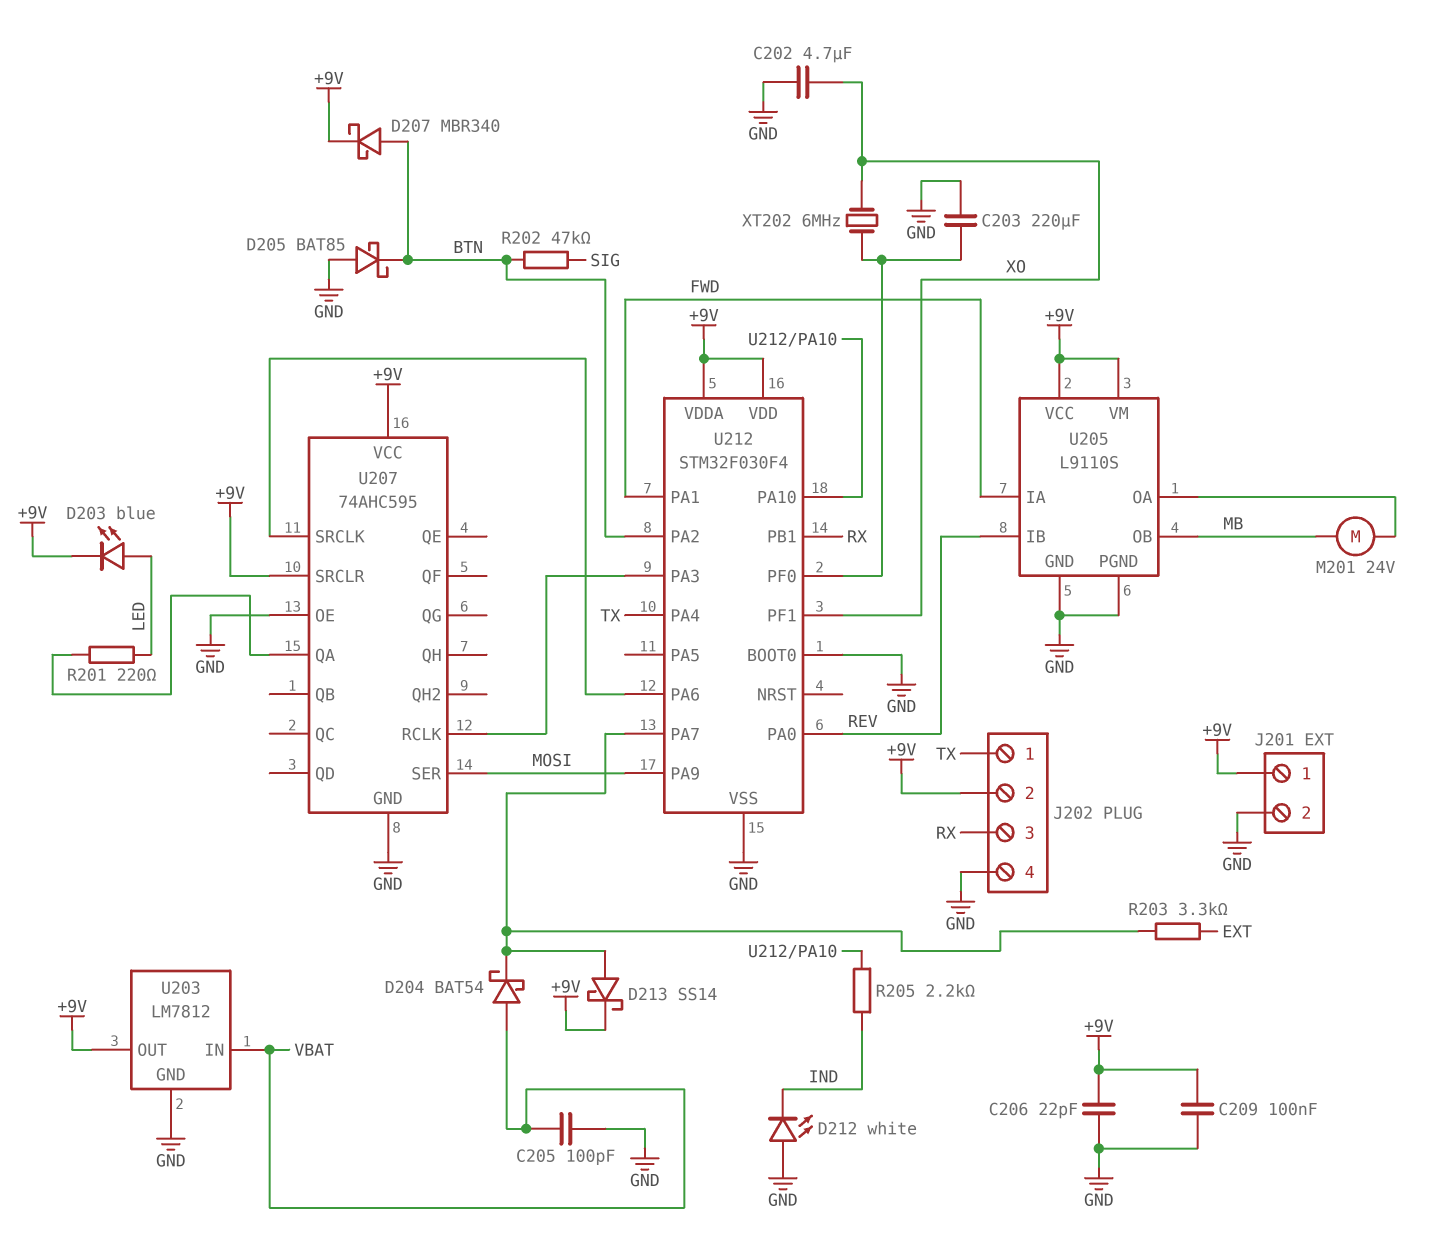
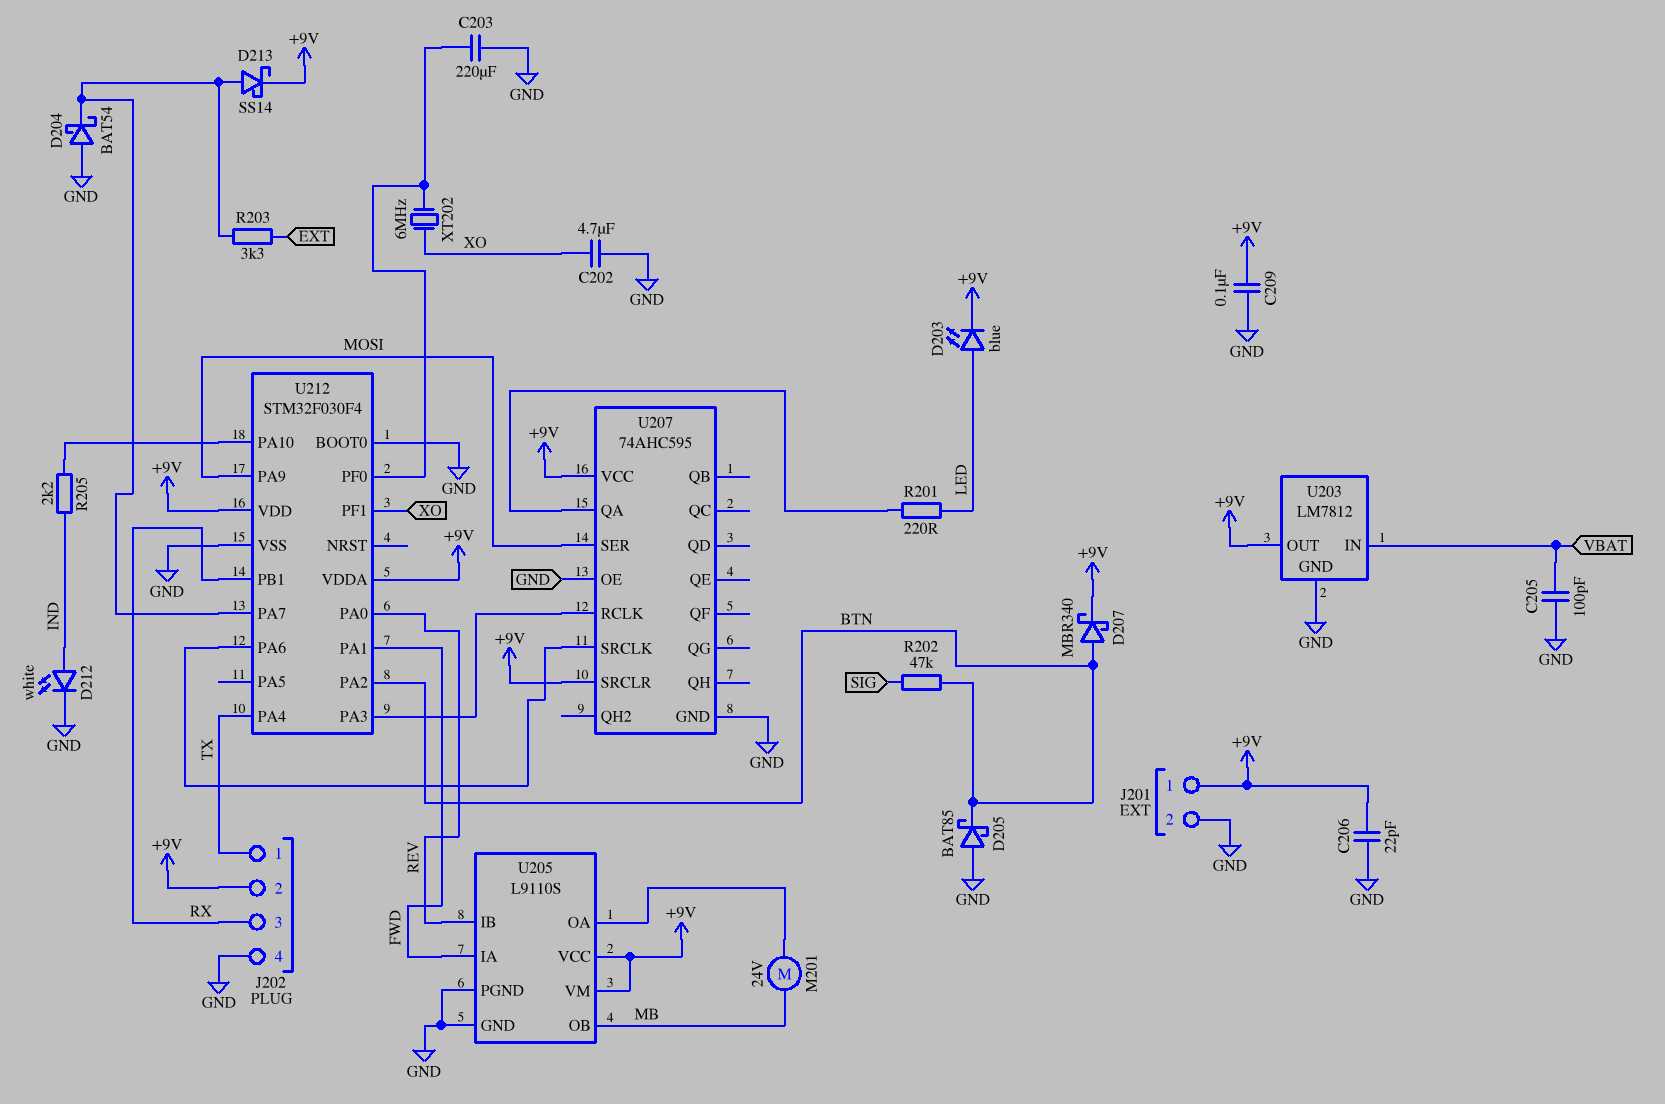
D204: schottky BAT54 (A VBAT, K U212/PA7) -> schottky BAT54 (A GND, K U212/PA7)
D212: LED white (A GND, K IND) -> LED white (A IND, K GND)

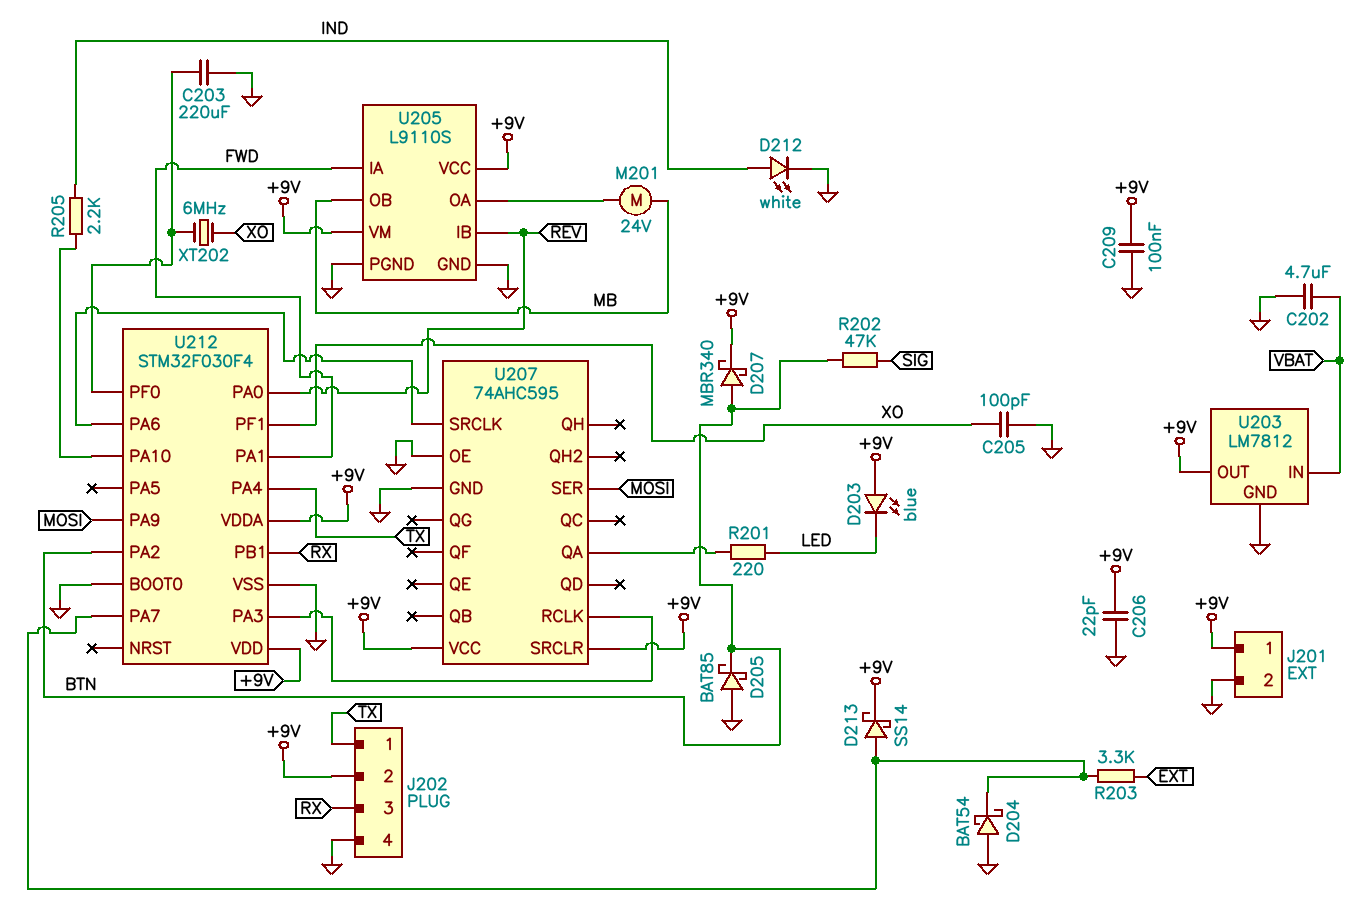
C202: 4.7uF (GND, XO) -> 4.7uF (GND, VBAT)
C205: 100pF (GND, VBAT) -> 100pF (GND, XO)
D203: LED blue (A LED, K +9V) -> LED blue (A +9V, K LED)

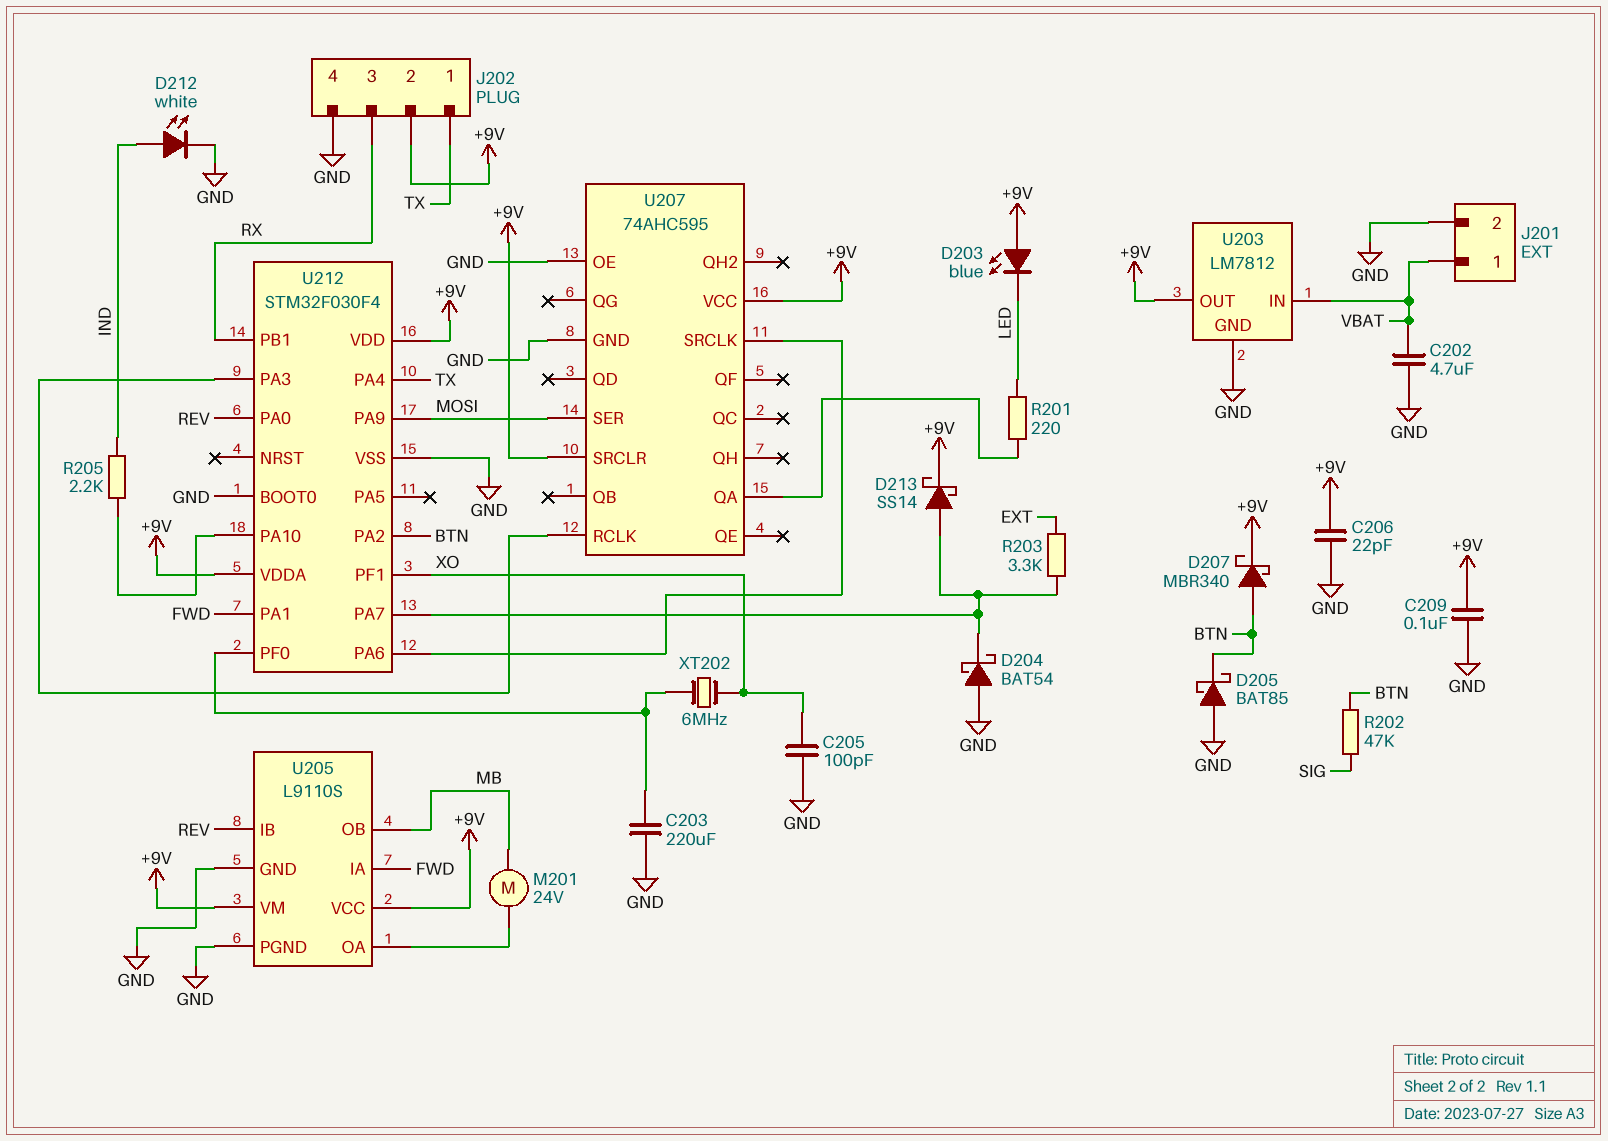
J201 pin 1: +9V -> VBAT

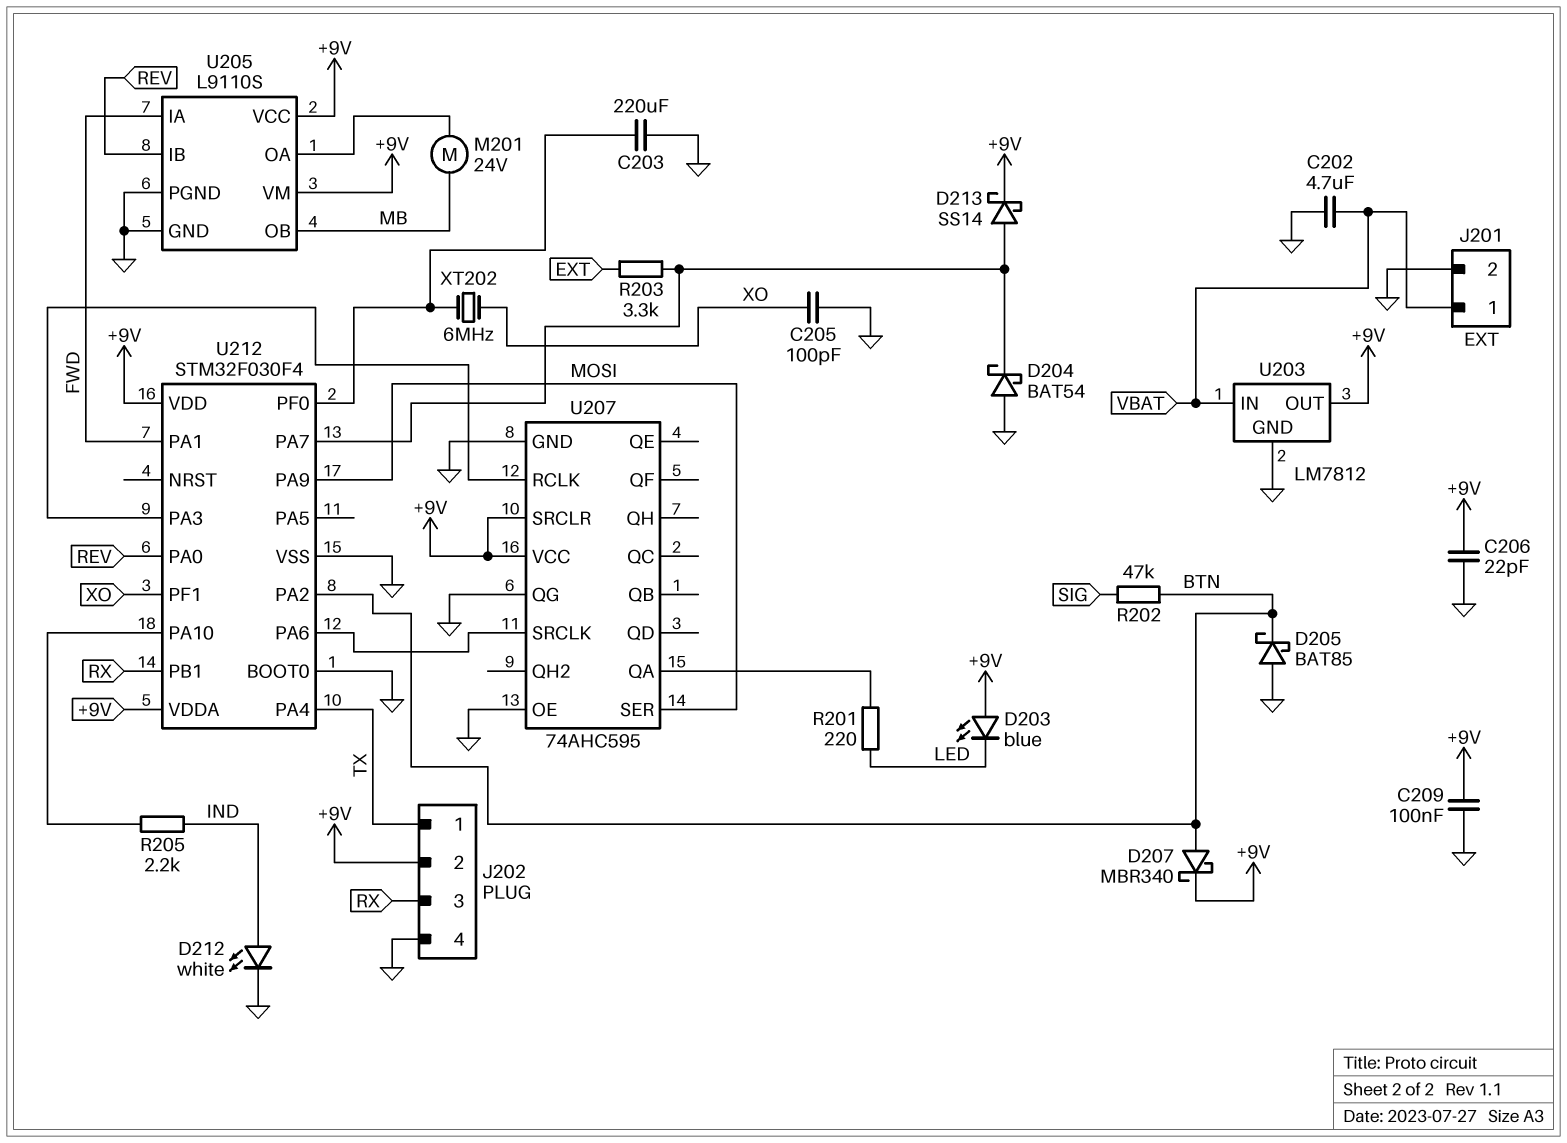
U207 pin QG: none -> GND

